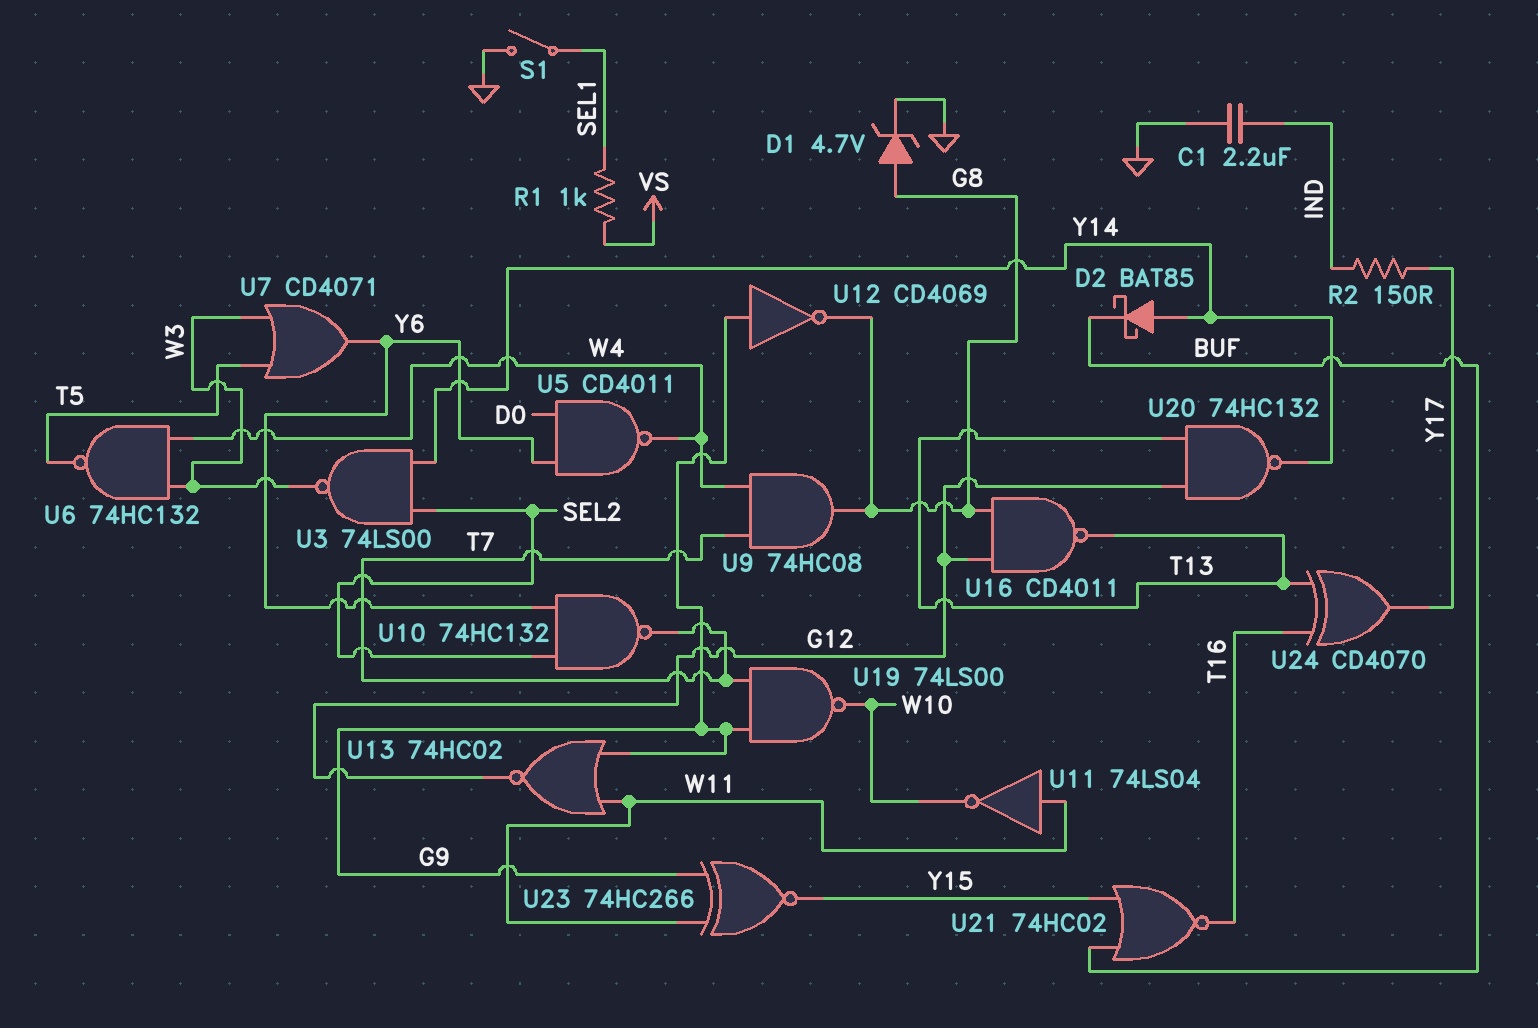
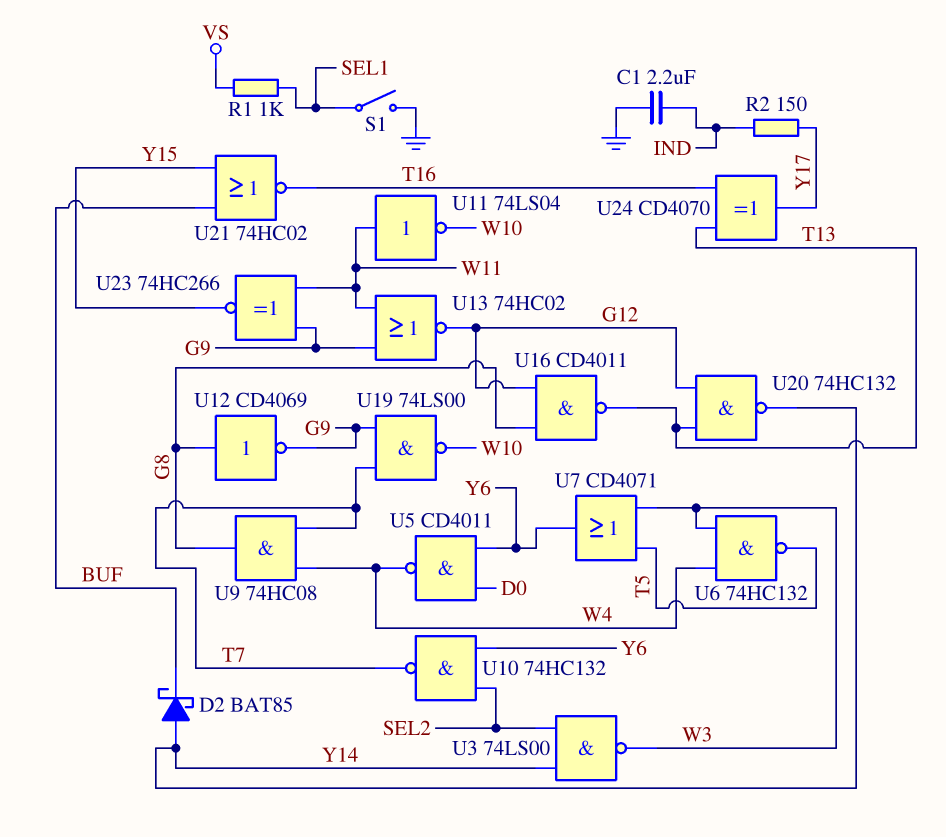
D1: zener 4.7V (A G8, K GND) -> none
U12: NOT CD4069 (in G9, out G8) -> NOT CD4069 (in G8, out G9)

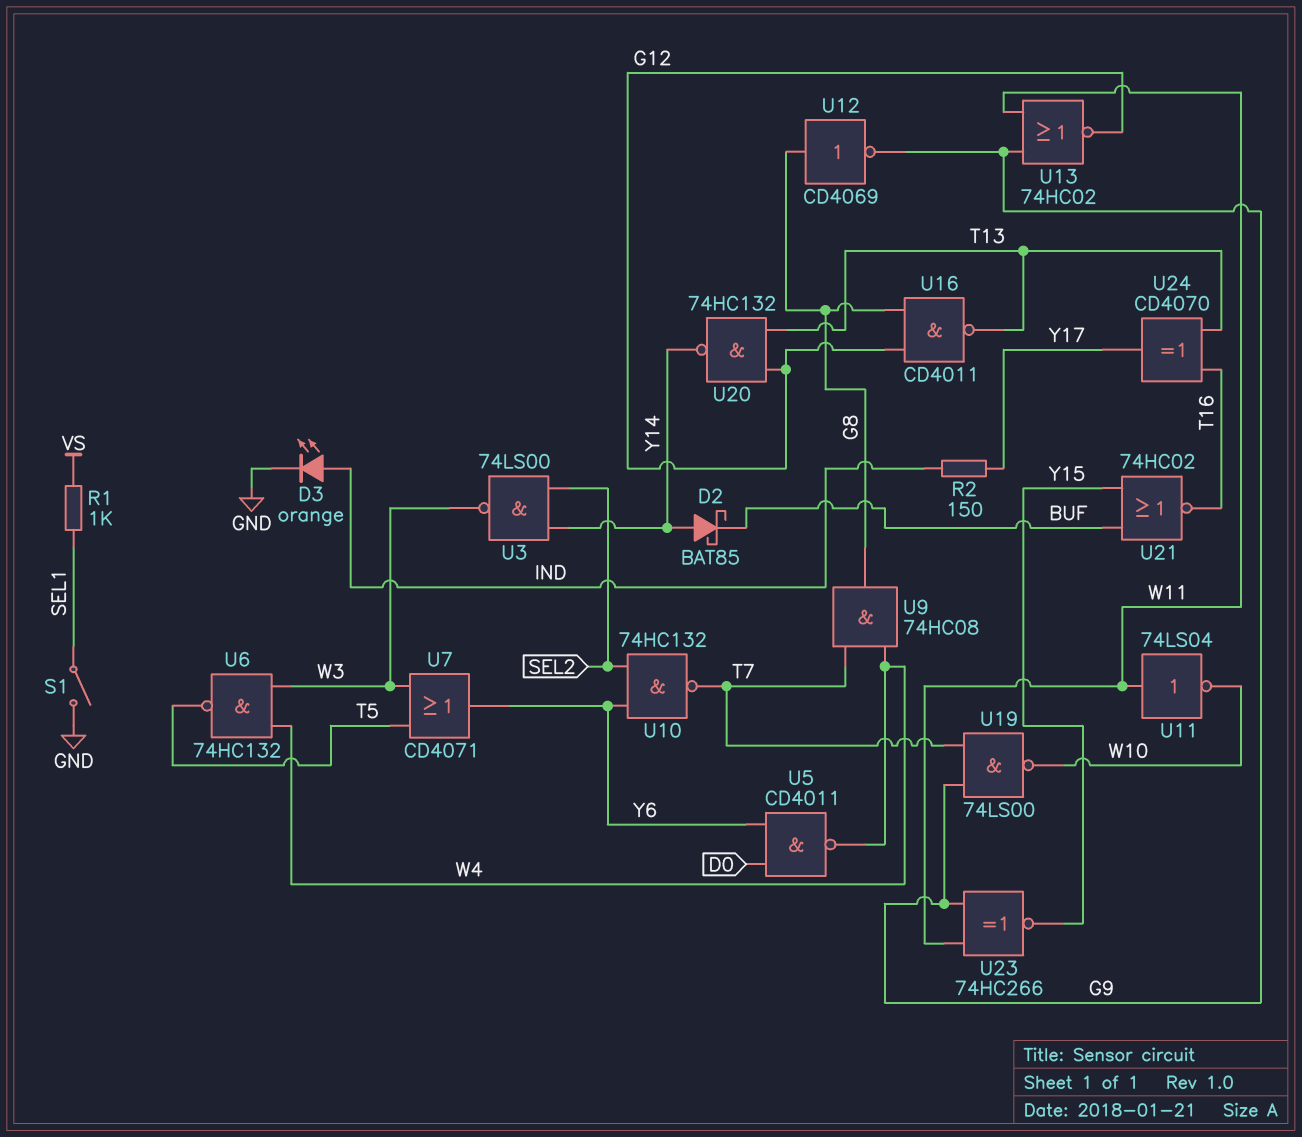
C1: 2.2uF (GND, IND) -> none
D3: none -> LED orange (A IND, K GND)

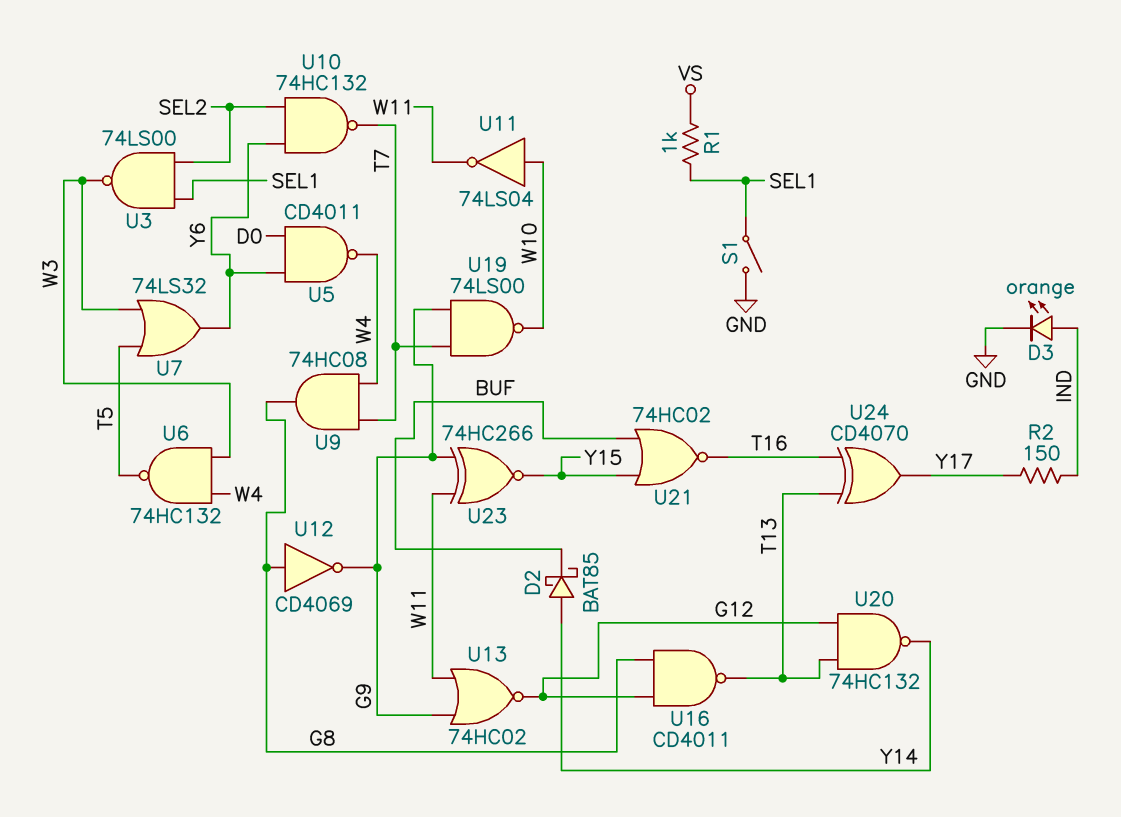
U3: NAND 74LS00 (in SEL2, in Y14, out W3) -> NAND 74LS00 (in SEL1, in SEL2, out W3)
U7: OR CD4071 (in T5, in W3, out Y6) -> OR 74LS32 (in T5, in W3, out Y6)
U11: NOT 74LS04 (in W11, out W10) -> NOT 74LS04 (in W10, out W11)

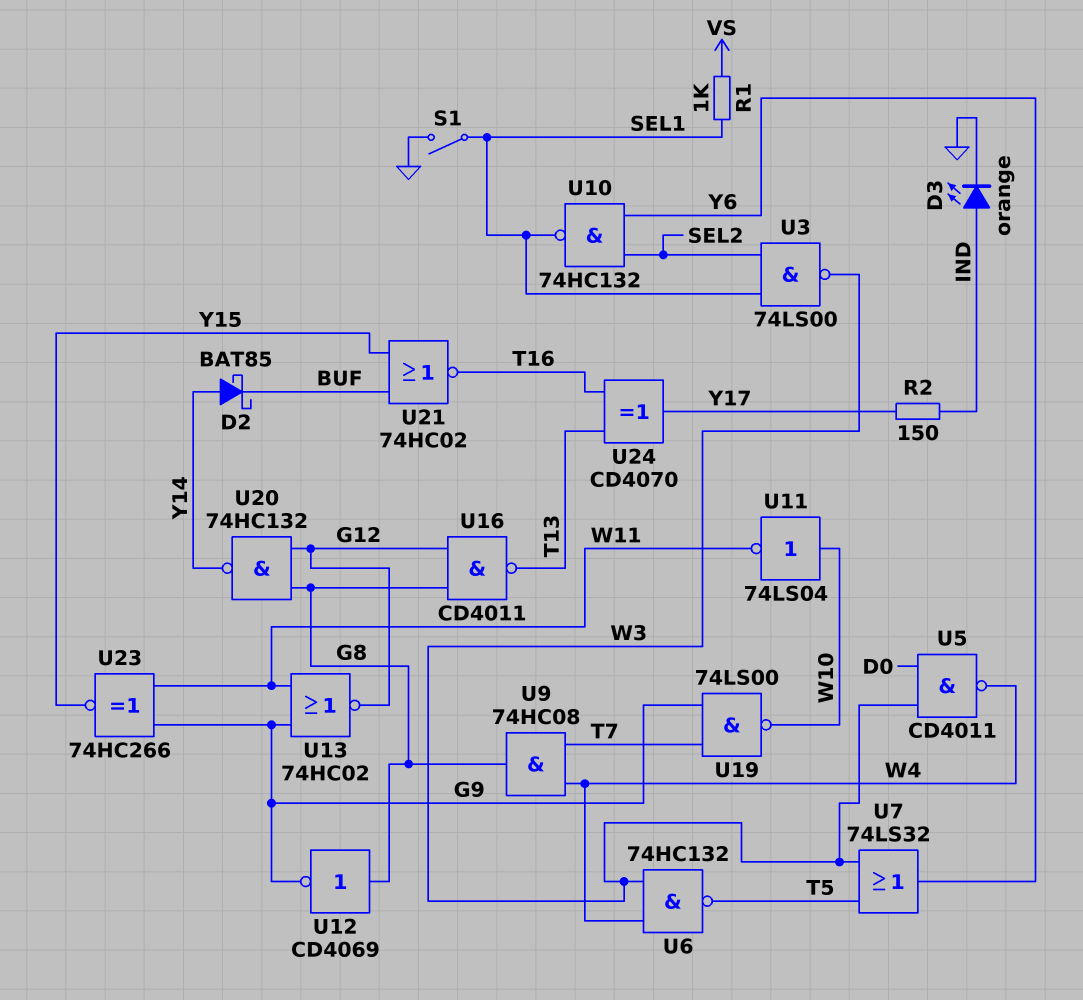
U5: NAND CD4011 (in D0, in Y6, out W4) -> NAND CD4011 (in D0, in W3, out W4)
U10: NAND 74HC132 (in SEL2, in Y6, out T7) -> NAND 74HC132 (in SEL2, in Y6, out SEL1)
U20: NAND 74HC132 (in G12, in T13, out Y14) -> NAND 74HC132 (in G8, in G12, out Y14)

